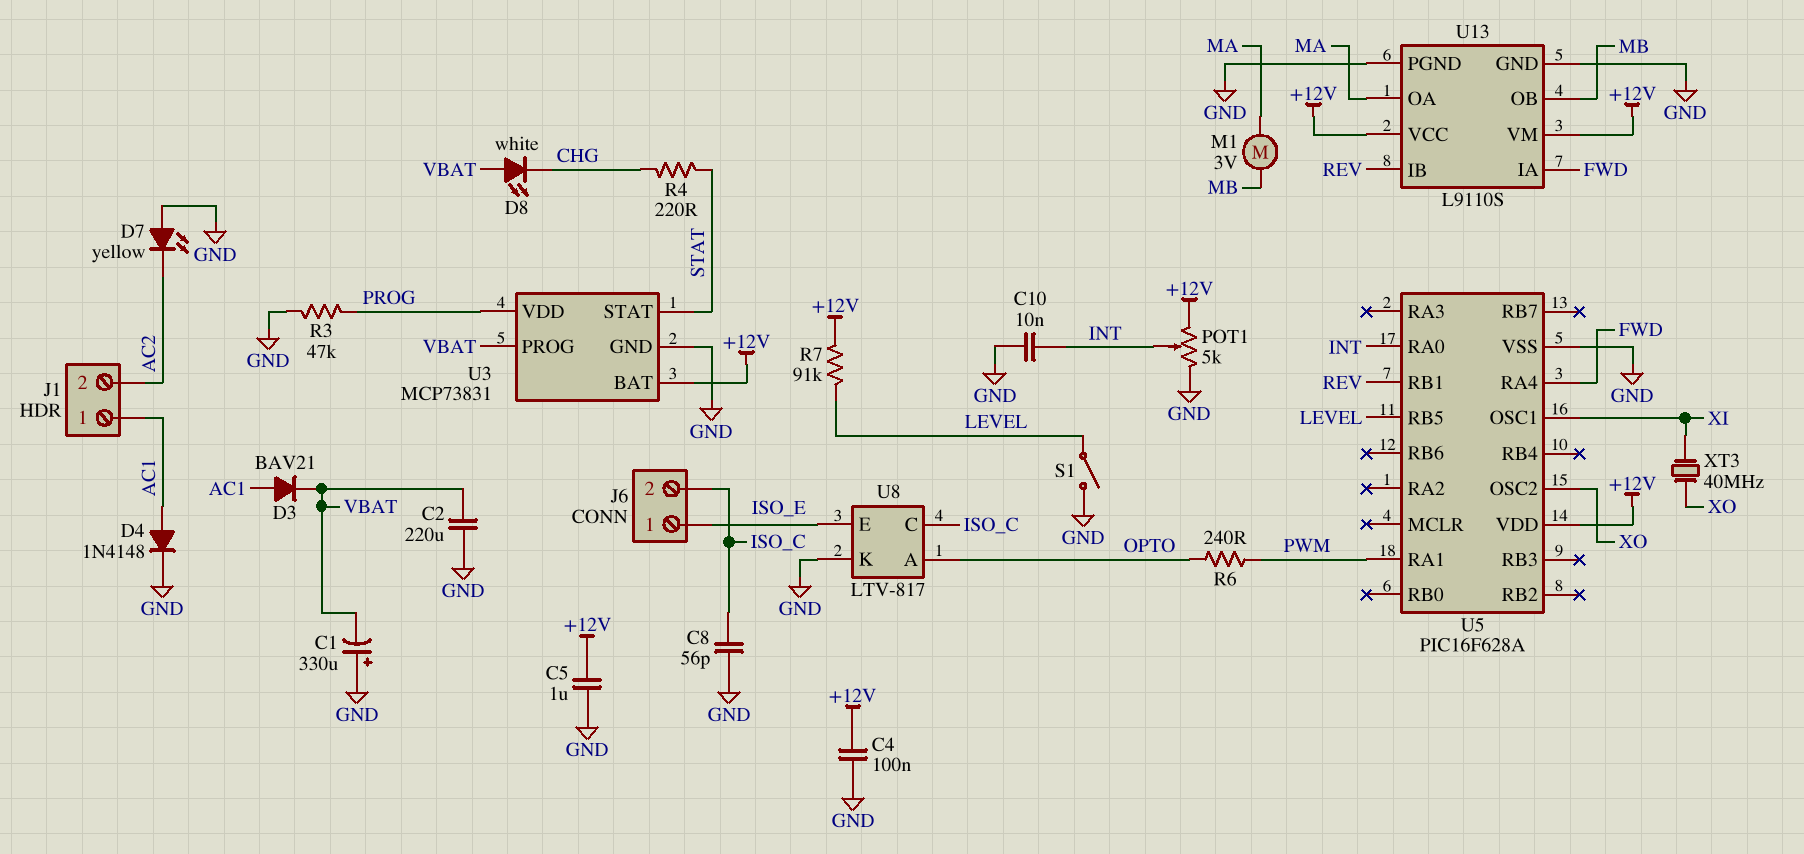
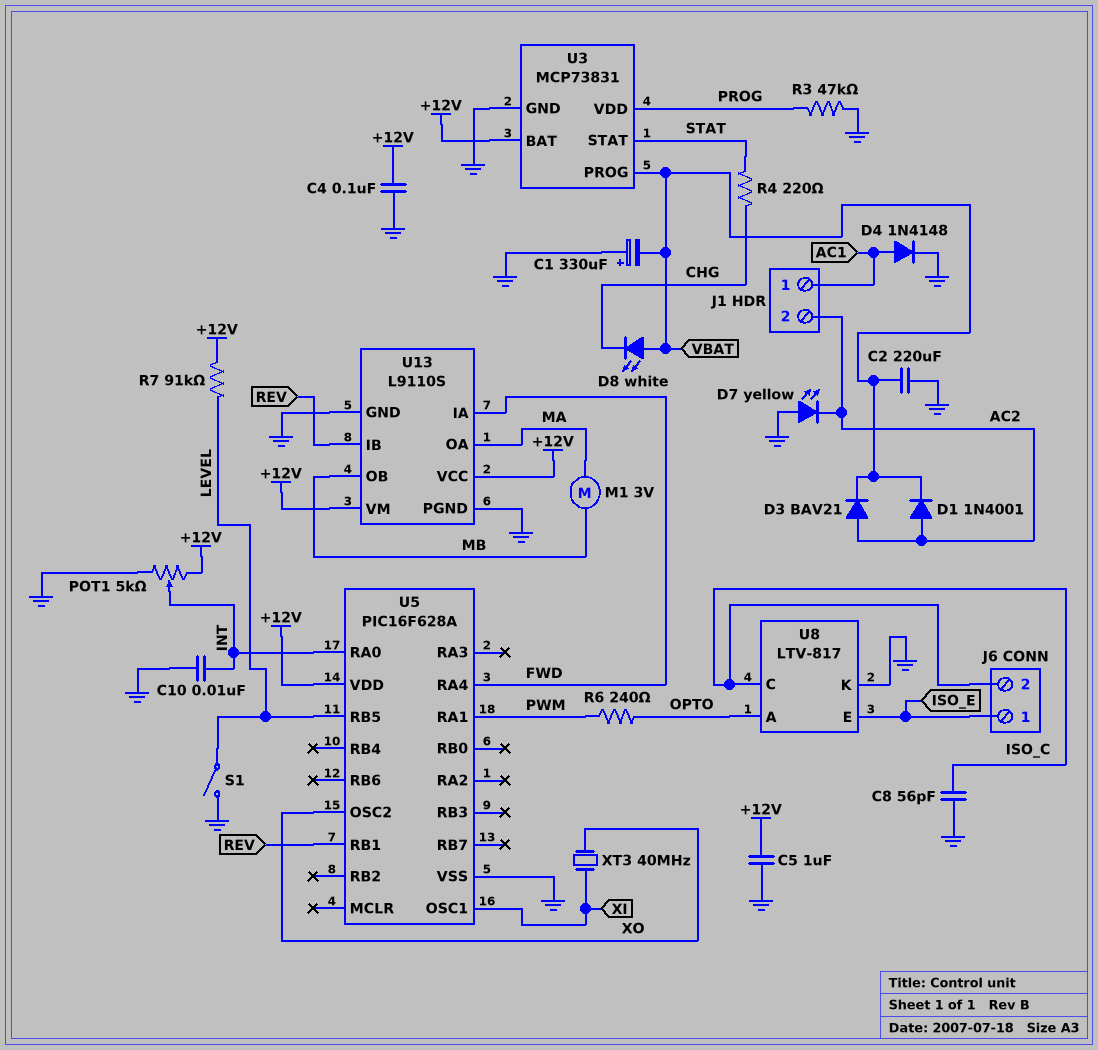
D1: none -> diode 1N4001 (A AC2, K VBAT)
D3: diode BAV21 (A AC1, K VBAT) -> diode BAV21 (A AC2, K VBAT)

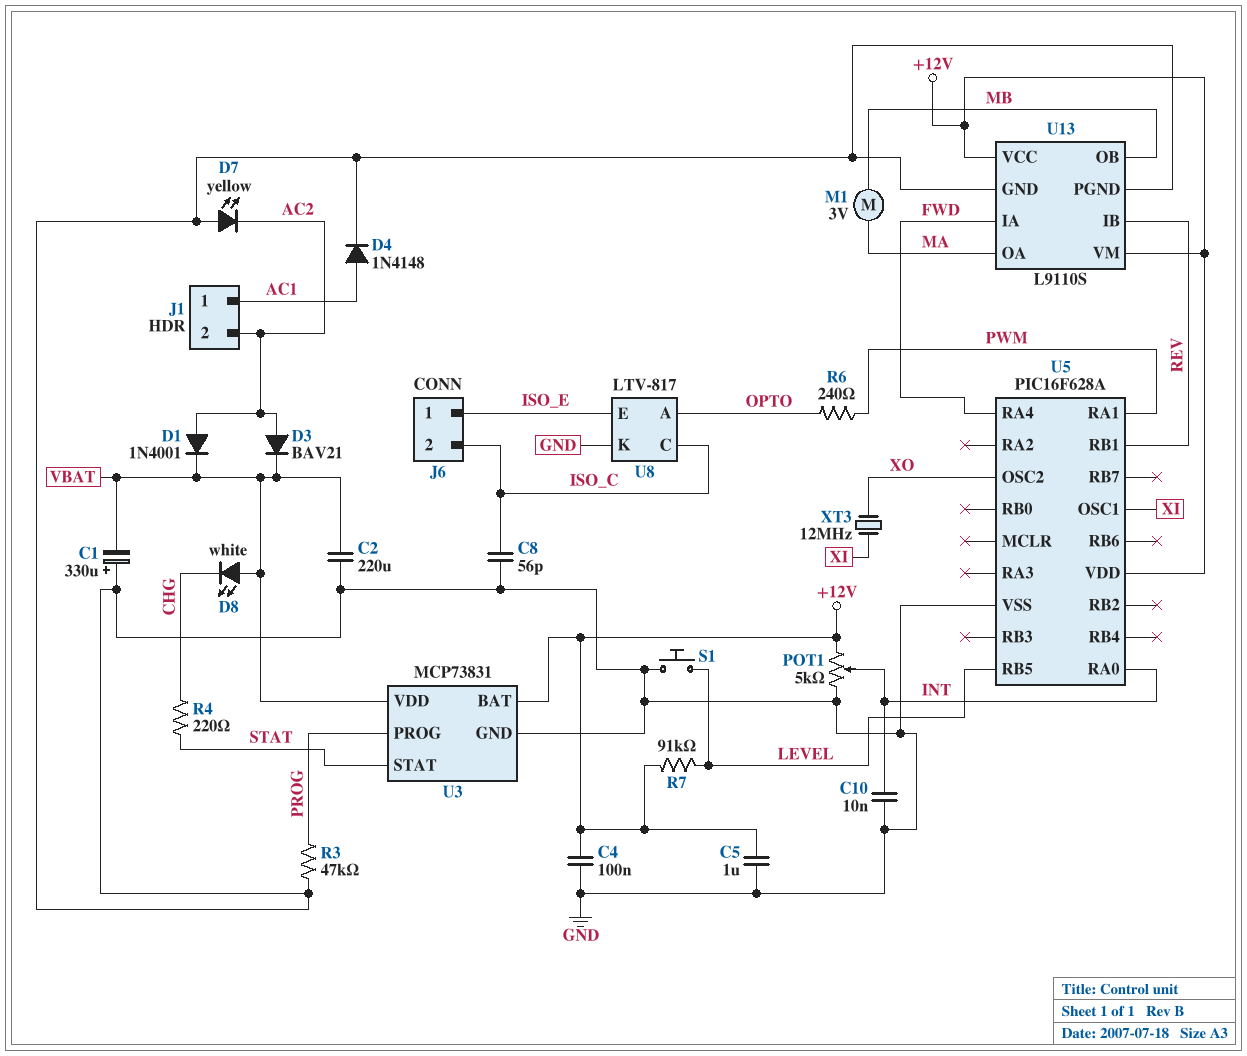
S1: switch (GND, LEVEL) -> button (GND, LEVEL)
U3 pin PROG: VBAT -> PROG
U3 pin VDD: PROG -> VBAT
XT3: 40MHz (XI, XO) -> 12MHz (XI, XO)

